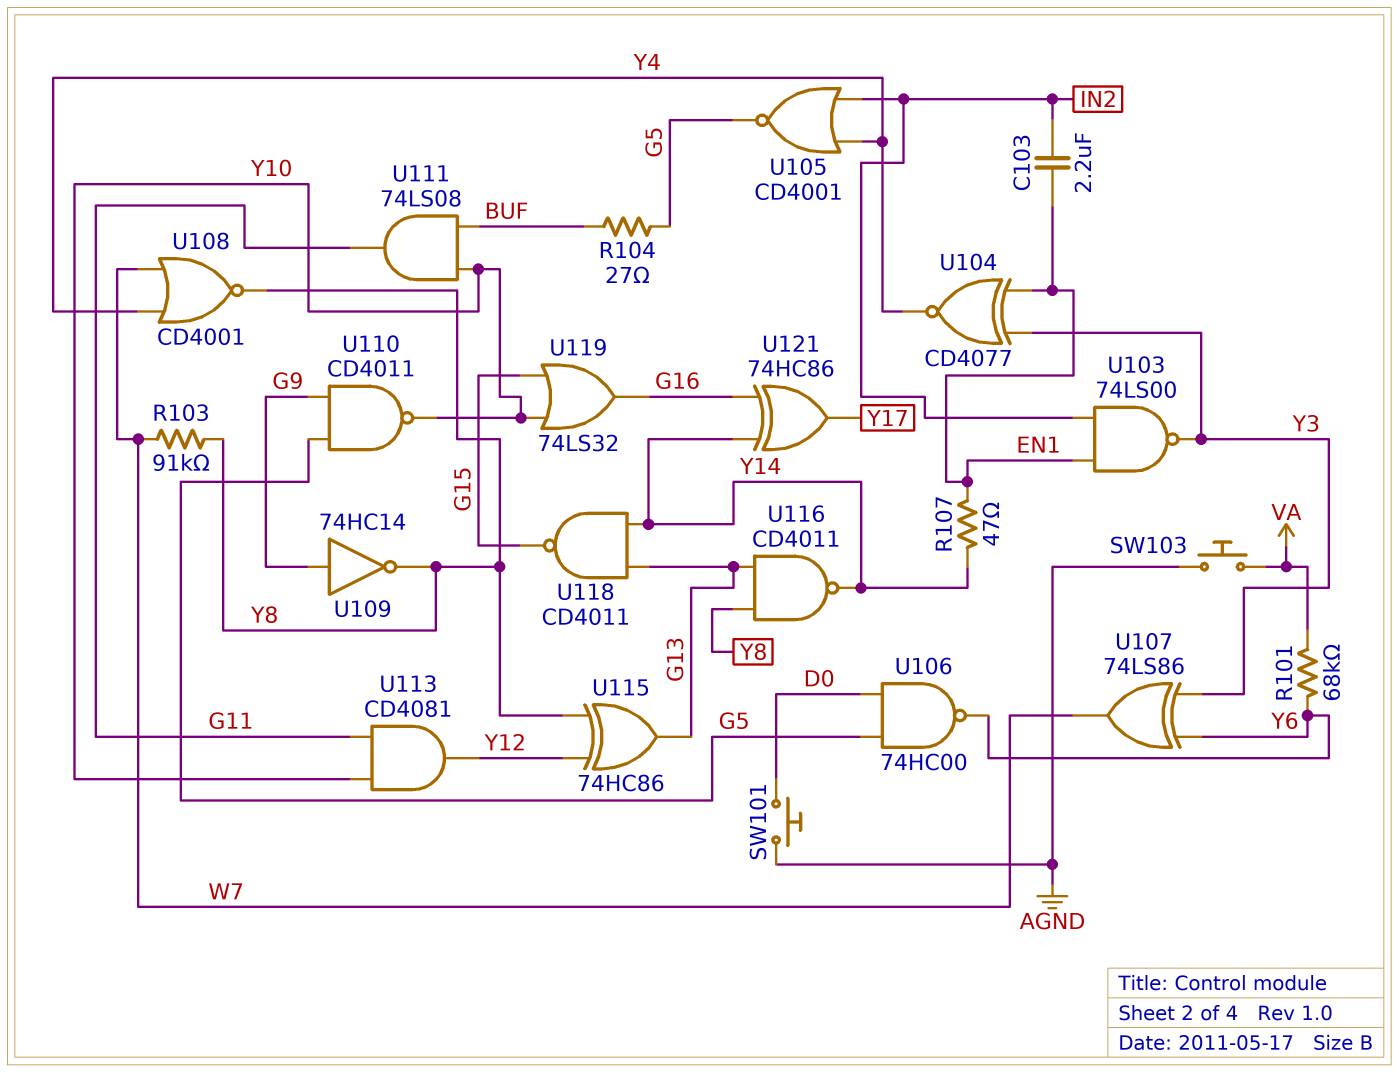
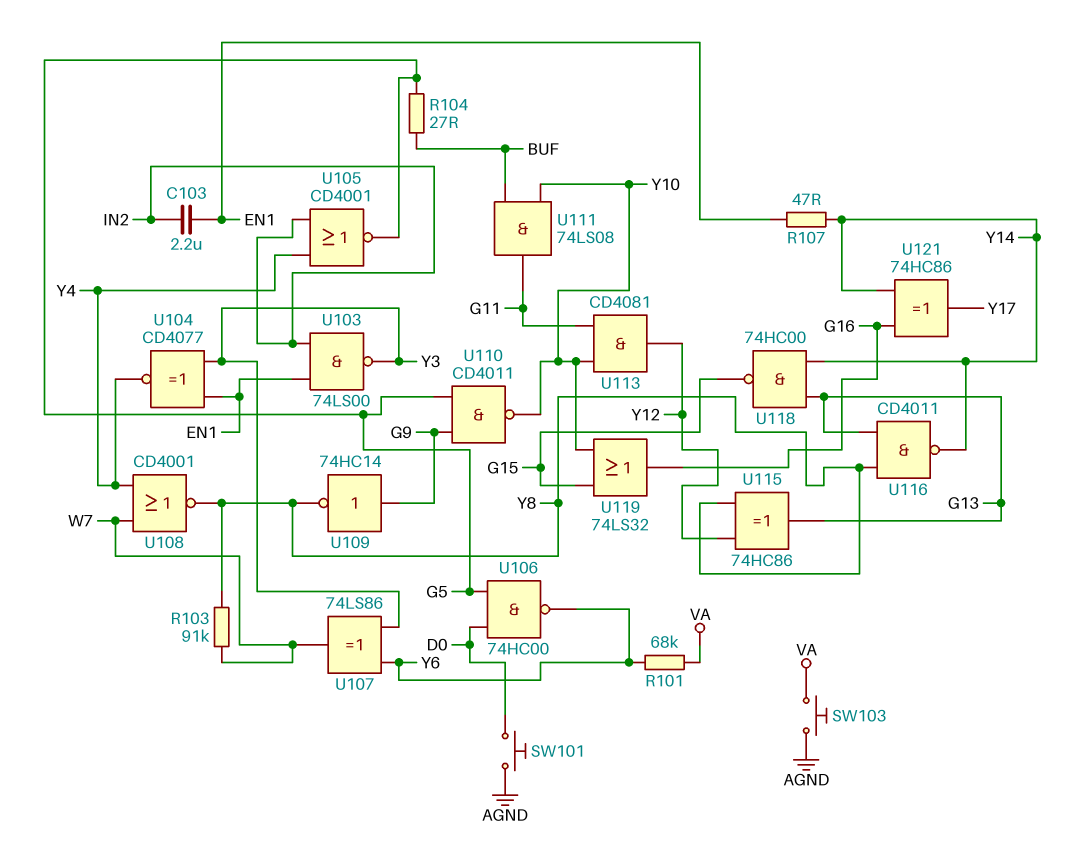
U118: NAND CD4011 (in G13, in Y14, out G15) -> NAND 74HC00 (in G13, in Y14, out G15)

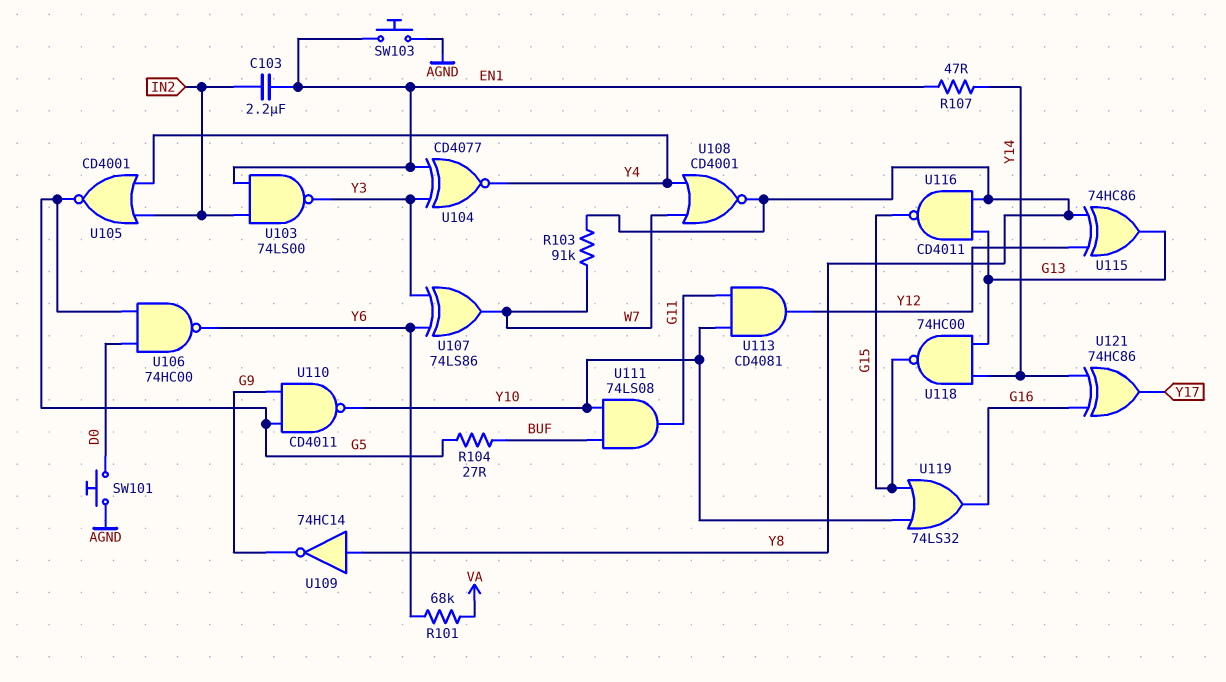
SW103: button (AGND, VA) -> button (AGND, EN1)
U109: NOT 74HC14 (in G9, out Y8) -> NOT 74HC14 (in Y8, out G9)
U116: NAND CD4011 (in G13, in Y8, out Y14) -> NAND CD4011 (in G13, in Y8, out G15)

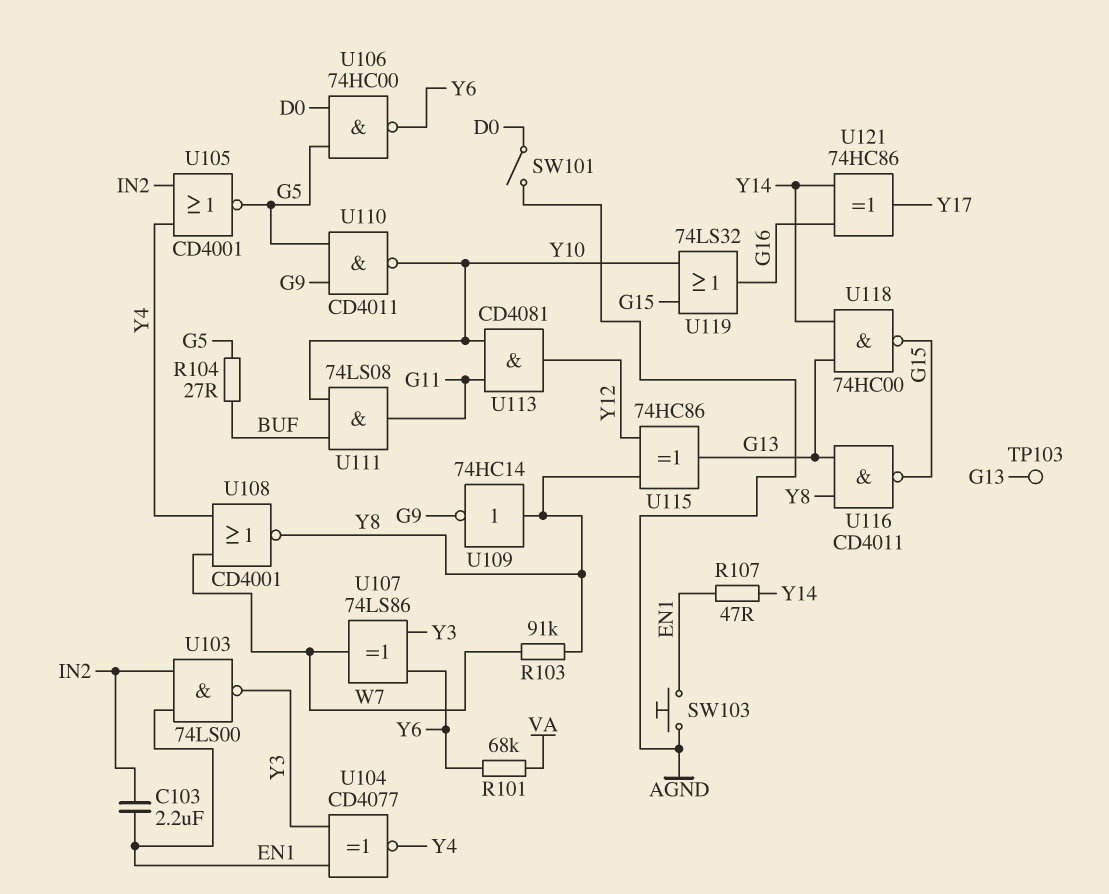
SW101: button (AGND, D0) -> switch (AGND, D0)
TP103: none -> test point (G13)

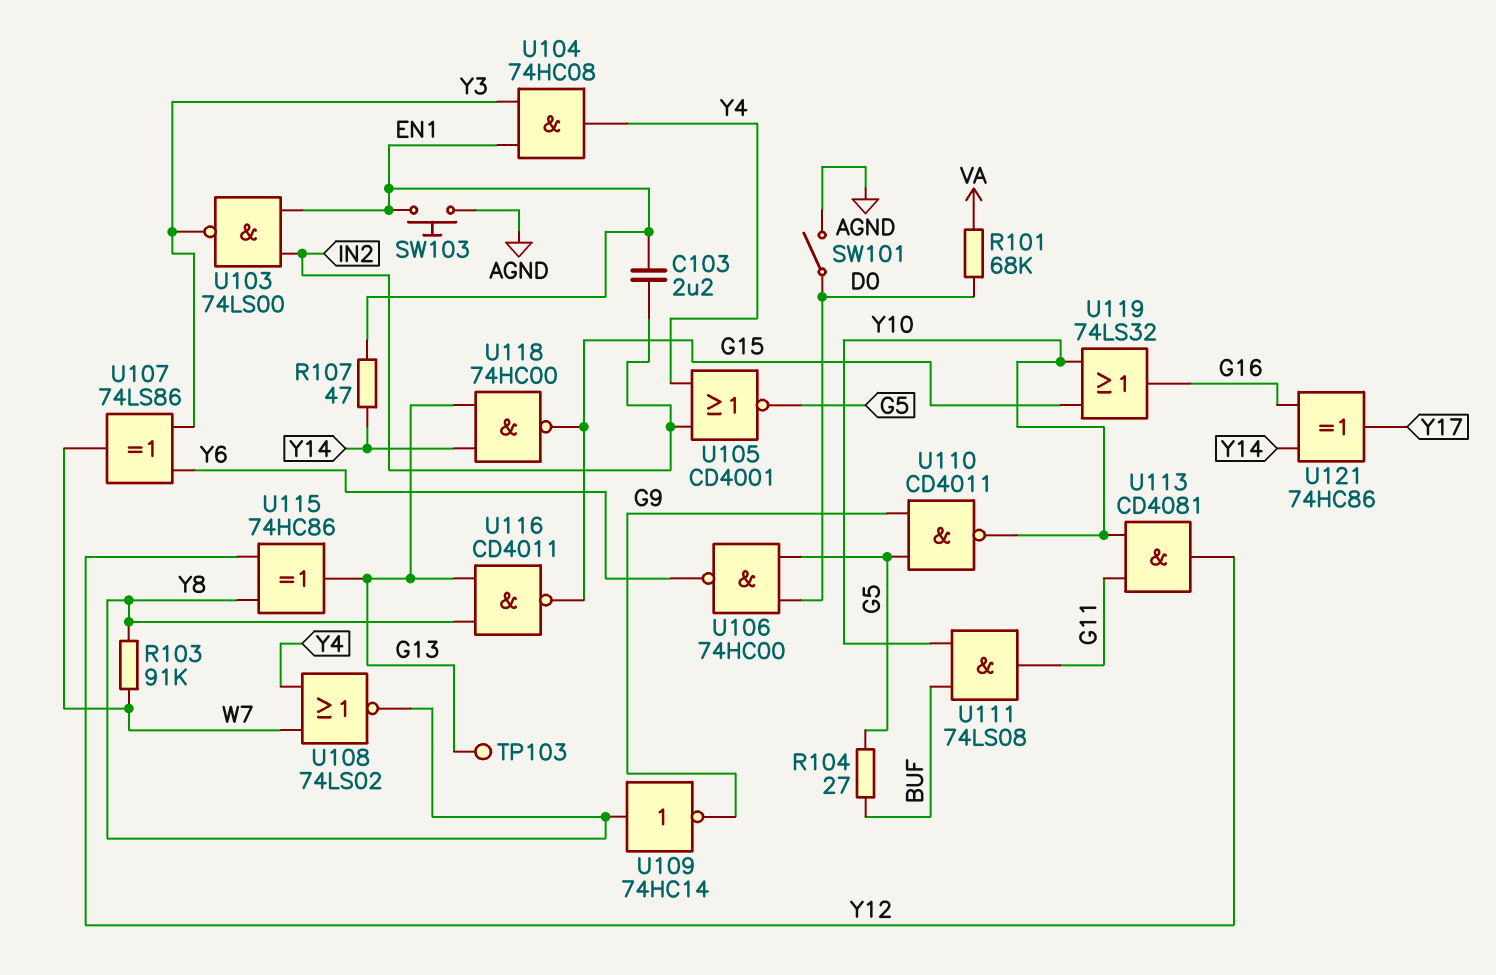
R101: 68k (VA, Y6) -> 68k (D0, VA)
U104: XNOR CD4077 (in EN1, in Y3, out Y4) -> AND 74HC08 (in EN1, in Y3, out Y4)
U108: NOR CD4001 (in W7, in Y4, out Y8) -> NOR 74LS02 (in W7, in Y4, out Y8)

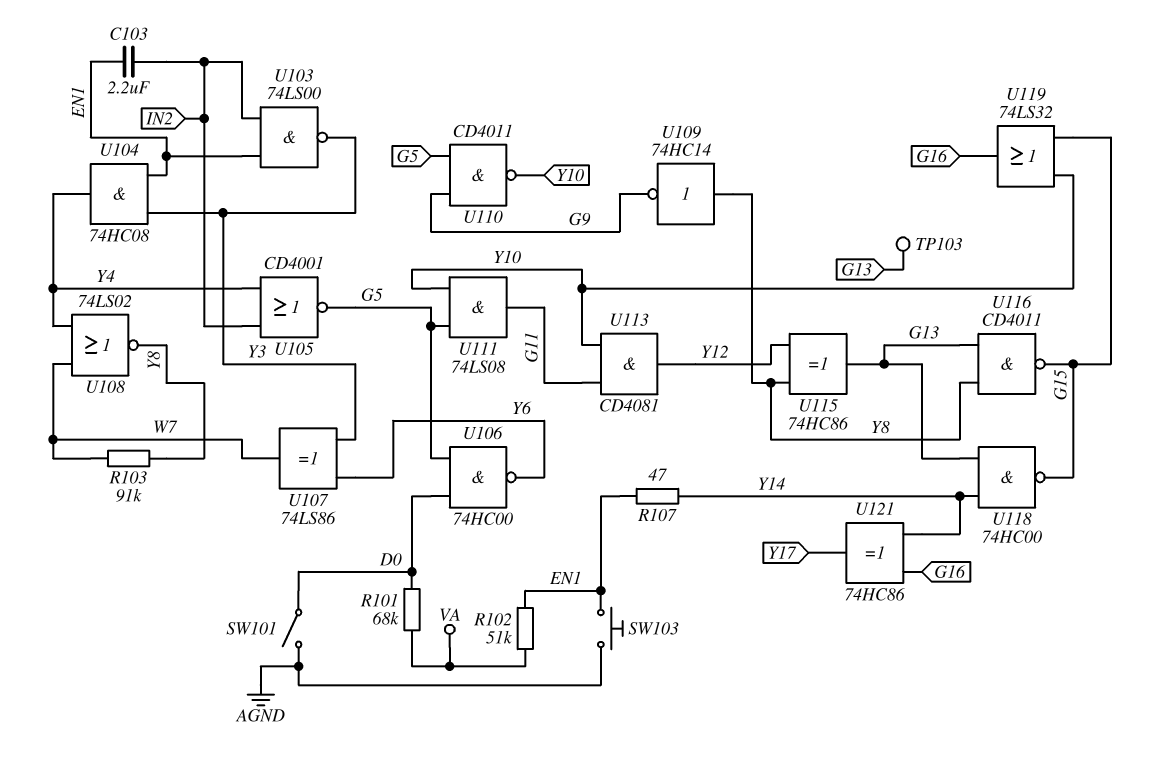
R102: none -> 51k (EN1, VA)
R104: 27 (BUF, G5) -> none
U111: AND 74LS08 (in BUF, in Y10, out G11) -> AND 74LS08 (in G5, in Y10, out G11)

